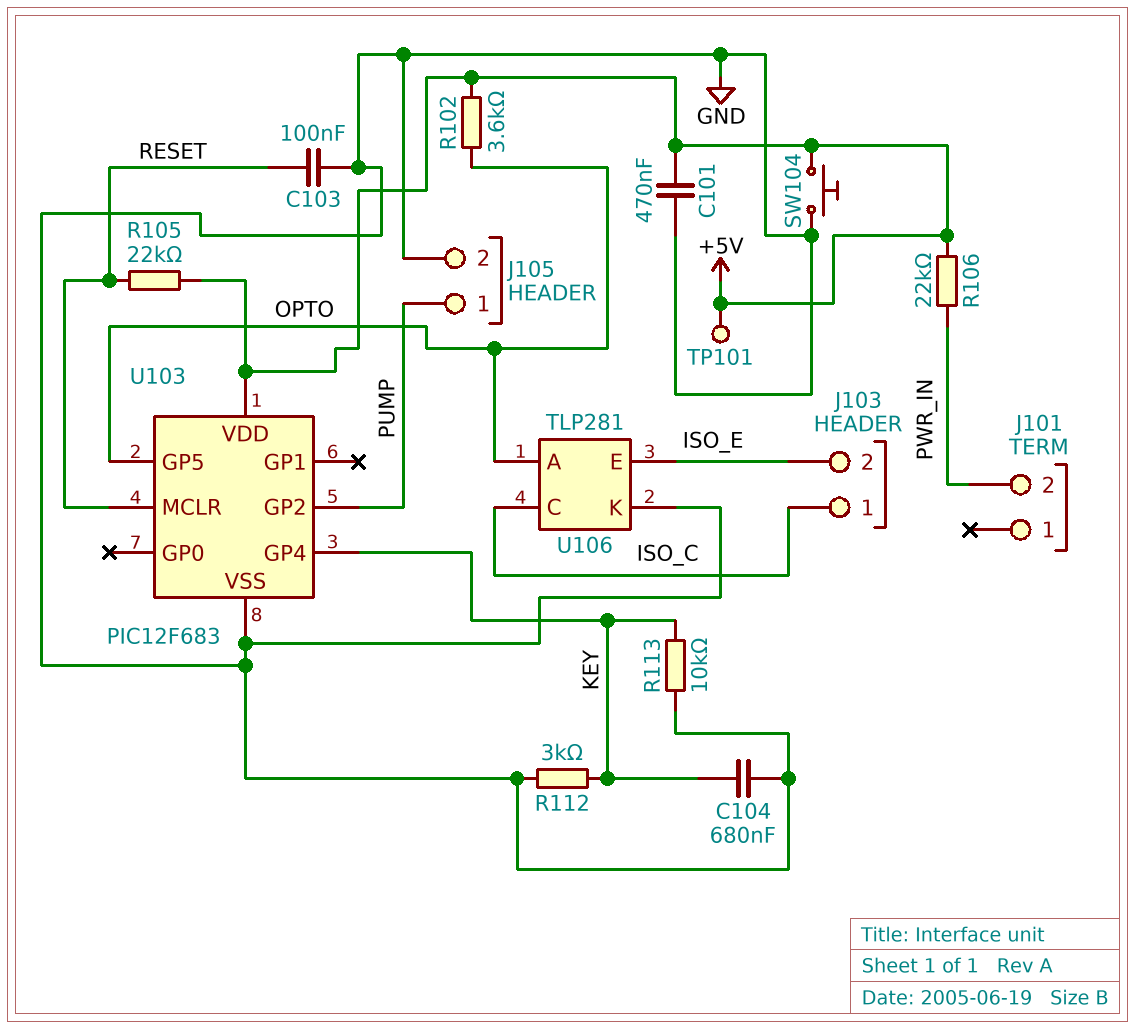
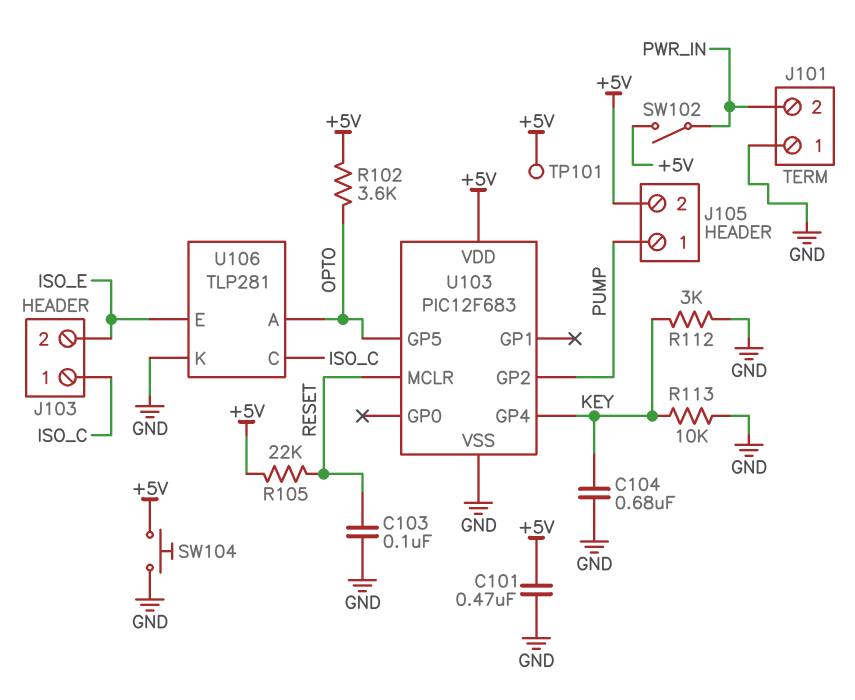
J101 pin 1: none -> GND
J105 pin 2: GND -> +5V
R106: 22k (+5V, PWR_IN) -> none
SW102: none -> switch (+5V, PWR_IN)

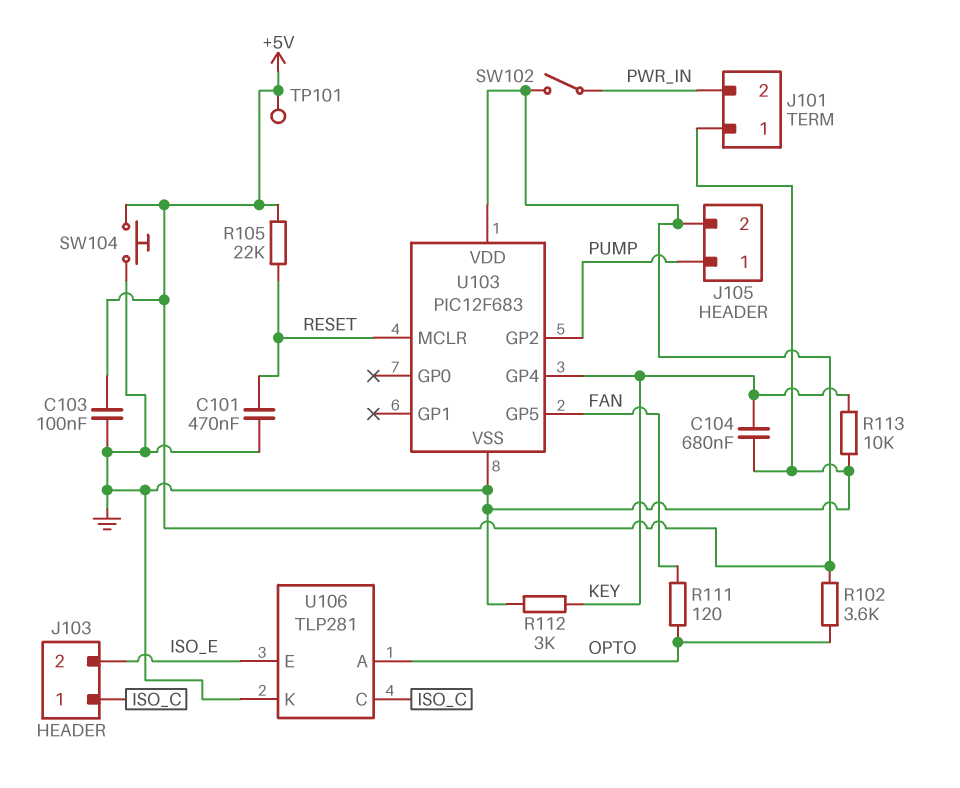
C101: 470nF (+5V, GND) -> 470nF (GND, RESET)
C103: 100nF (GND, RESET) -> 100nF (+5V, GND)
R111: none -> 120 (FAN, OPTO)
U103 pin GP5: OPTO -> FAN

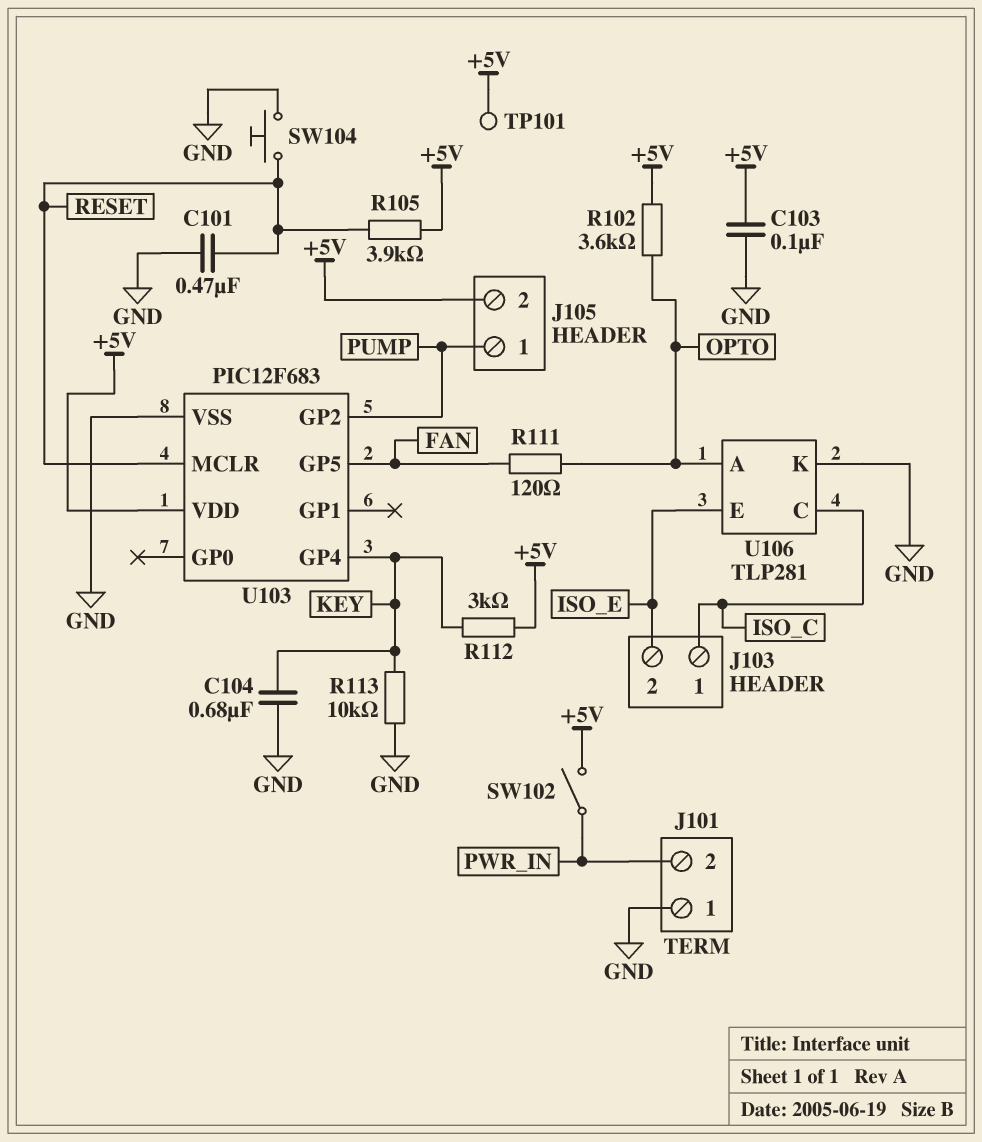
R105: 22k (+5V, RESET) -> 3.9k (+5V, RESET)
R112: 3k (GND, KEY) -> 3k (+5V, KEY)
SW104: button (+5V, GND) -> button (GND, RESET)

